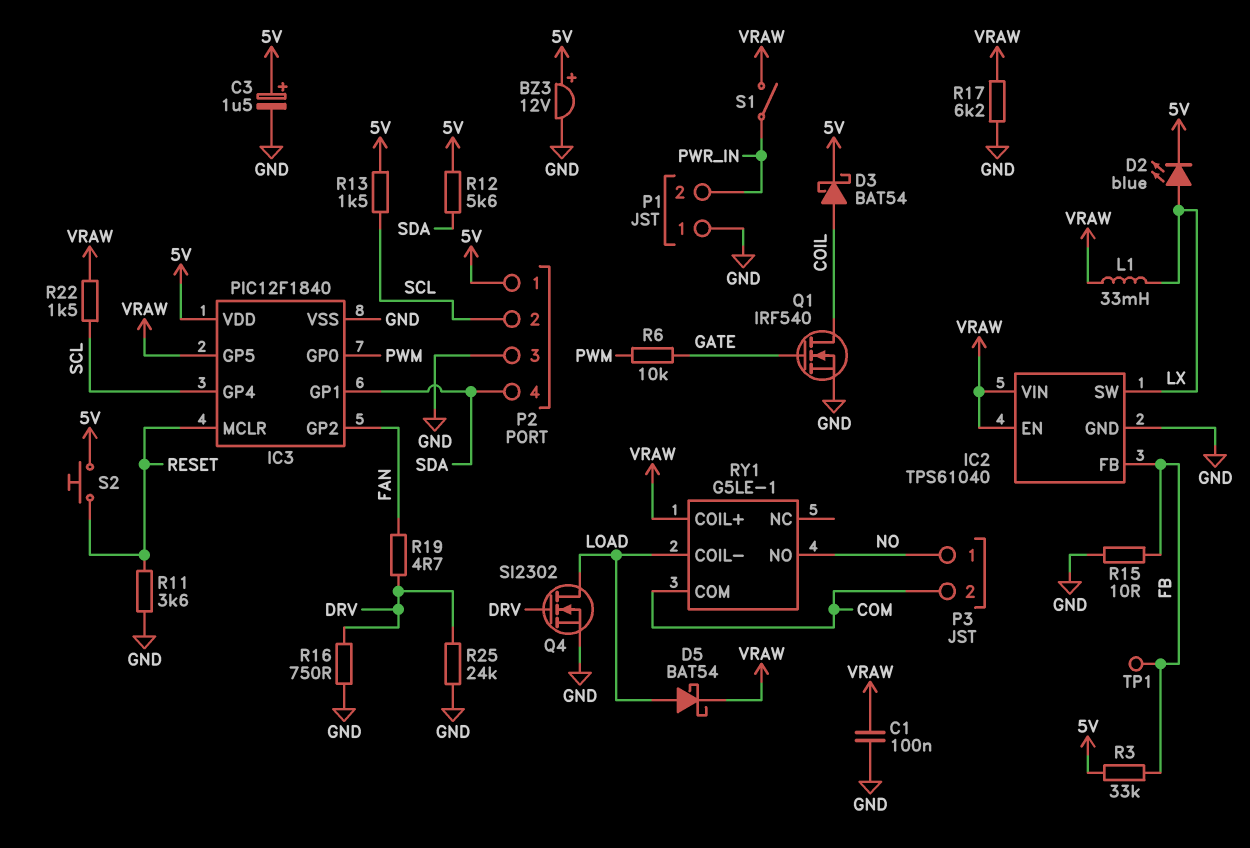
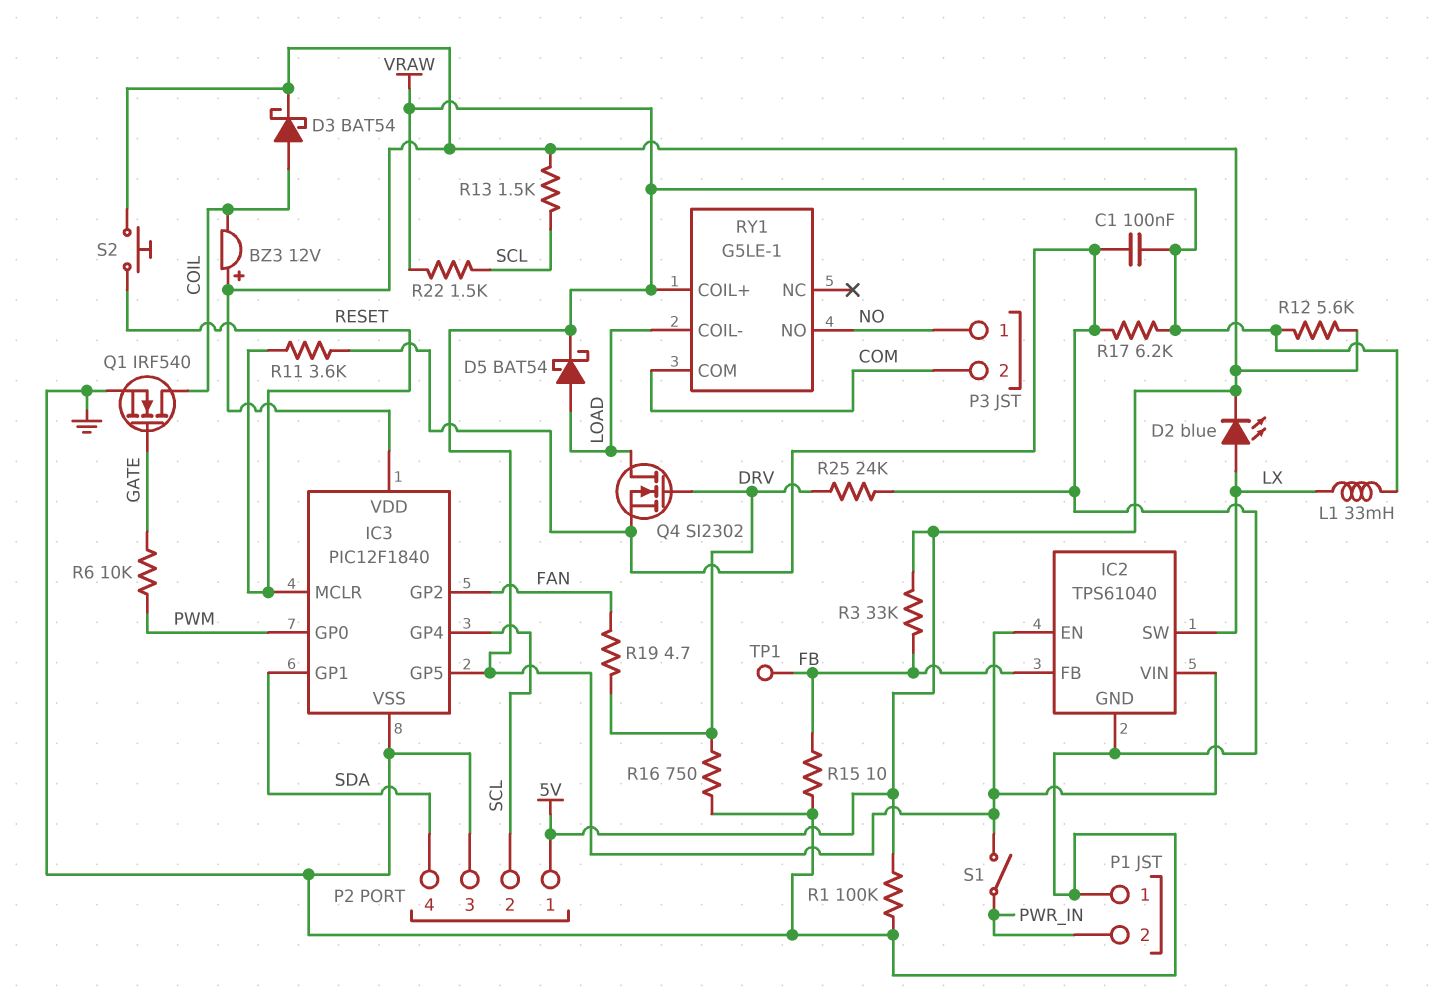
BZ3: buzzer 12V (plus 5V, minus GND) -> buzzer 12V (plus 5V, minus COIL)
C3: 1.5uF (plus 5V, minus GND) -> none
R1: none -> 100k (5V, GND)
R12: 5.6k (5V, SDA) -> 5.6k (5V, VRAW)

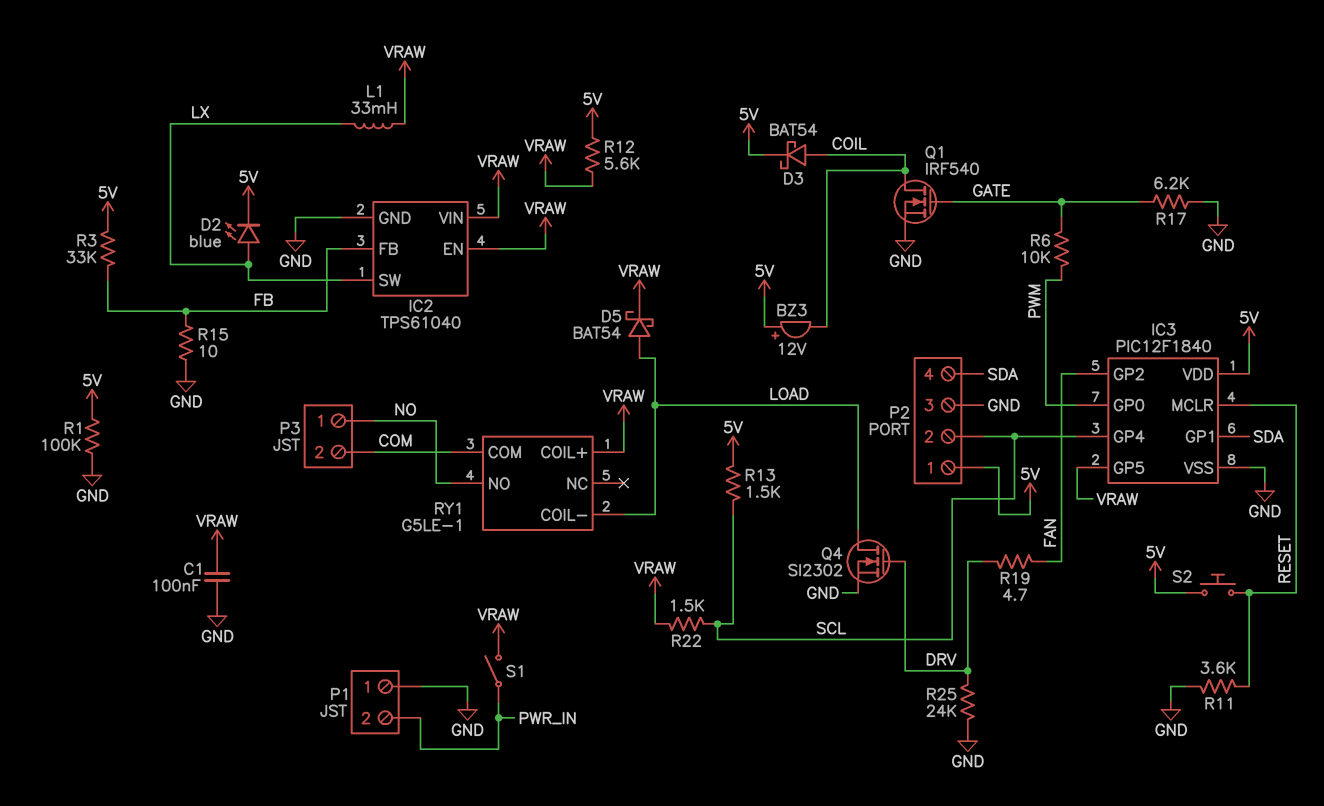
R16: 750 (DRV, GND) -> none
R17: 6.2k (GND, VRAW) -> 6.2k (GATE, GND)
TP1: test point (FB) -> none

